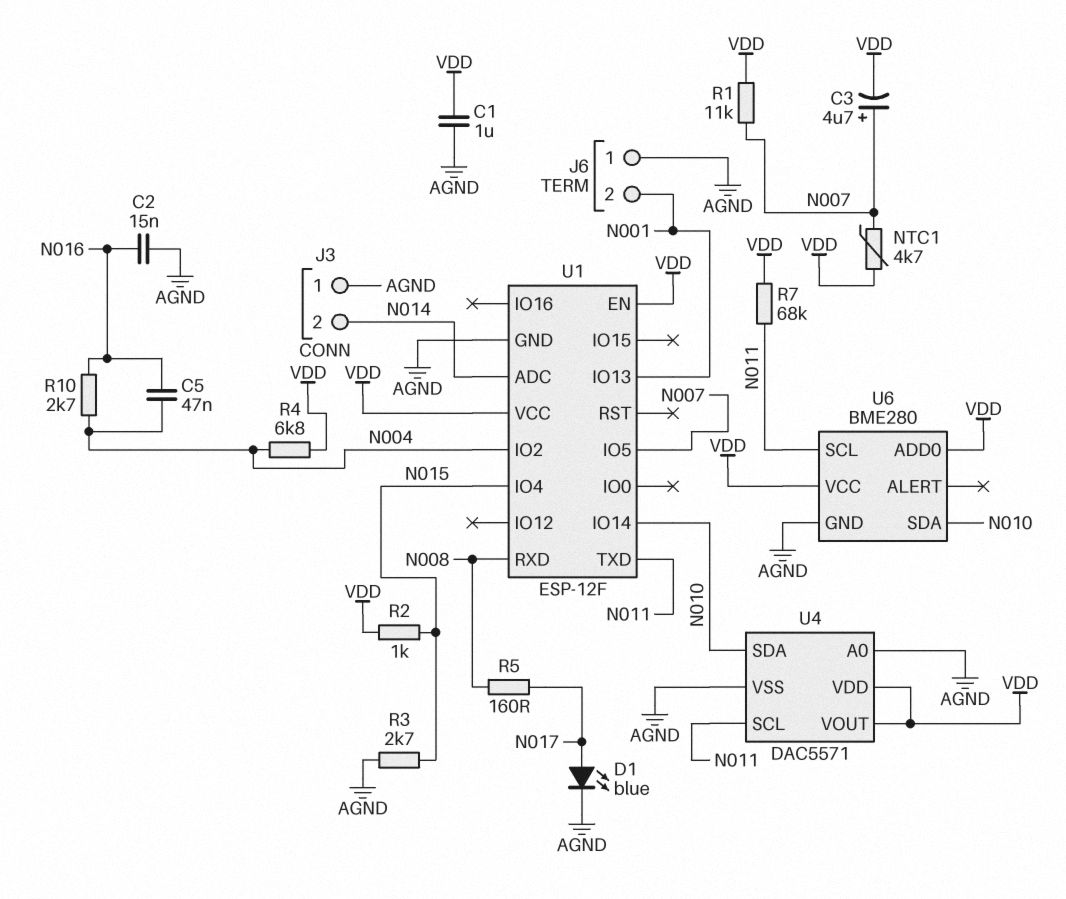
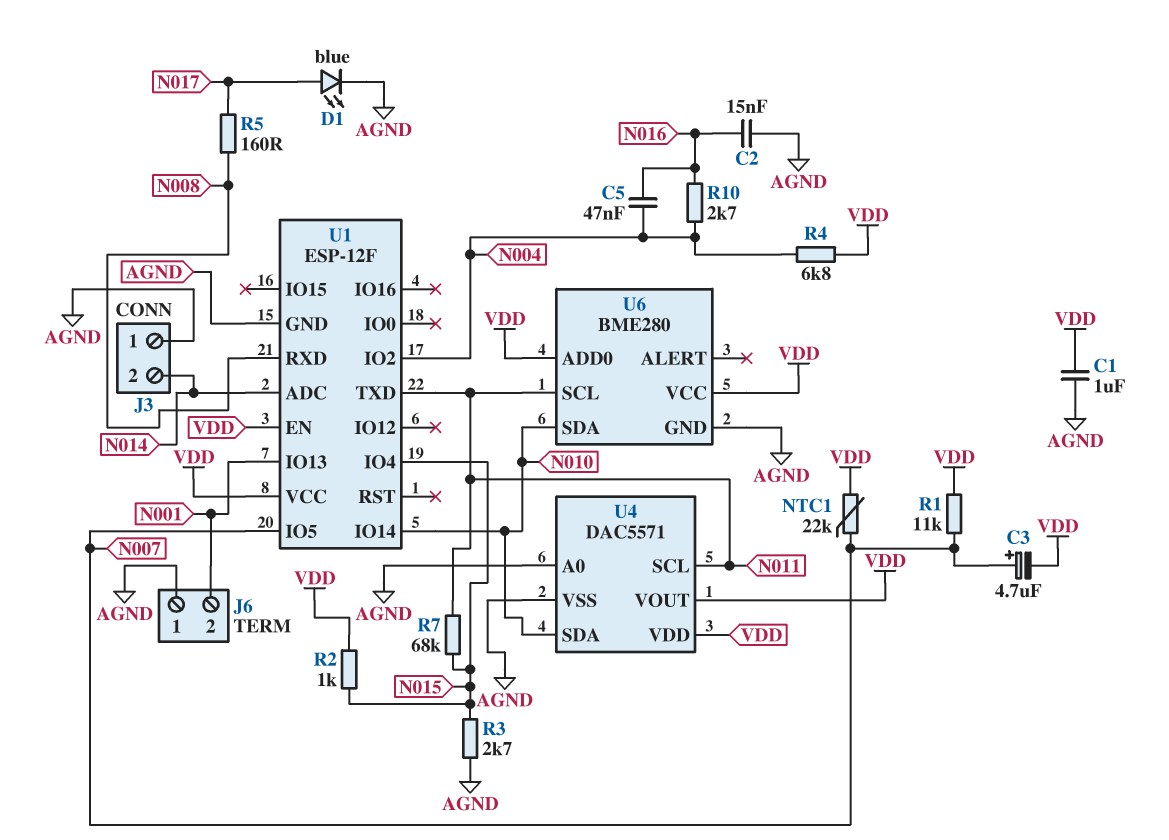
NTC1: 4.7k (N007, VDD) -> 22k (N007, VDD)
R7: 68k (N011, VDD) -> 68k (N011, N015)

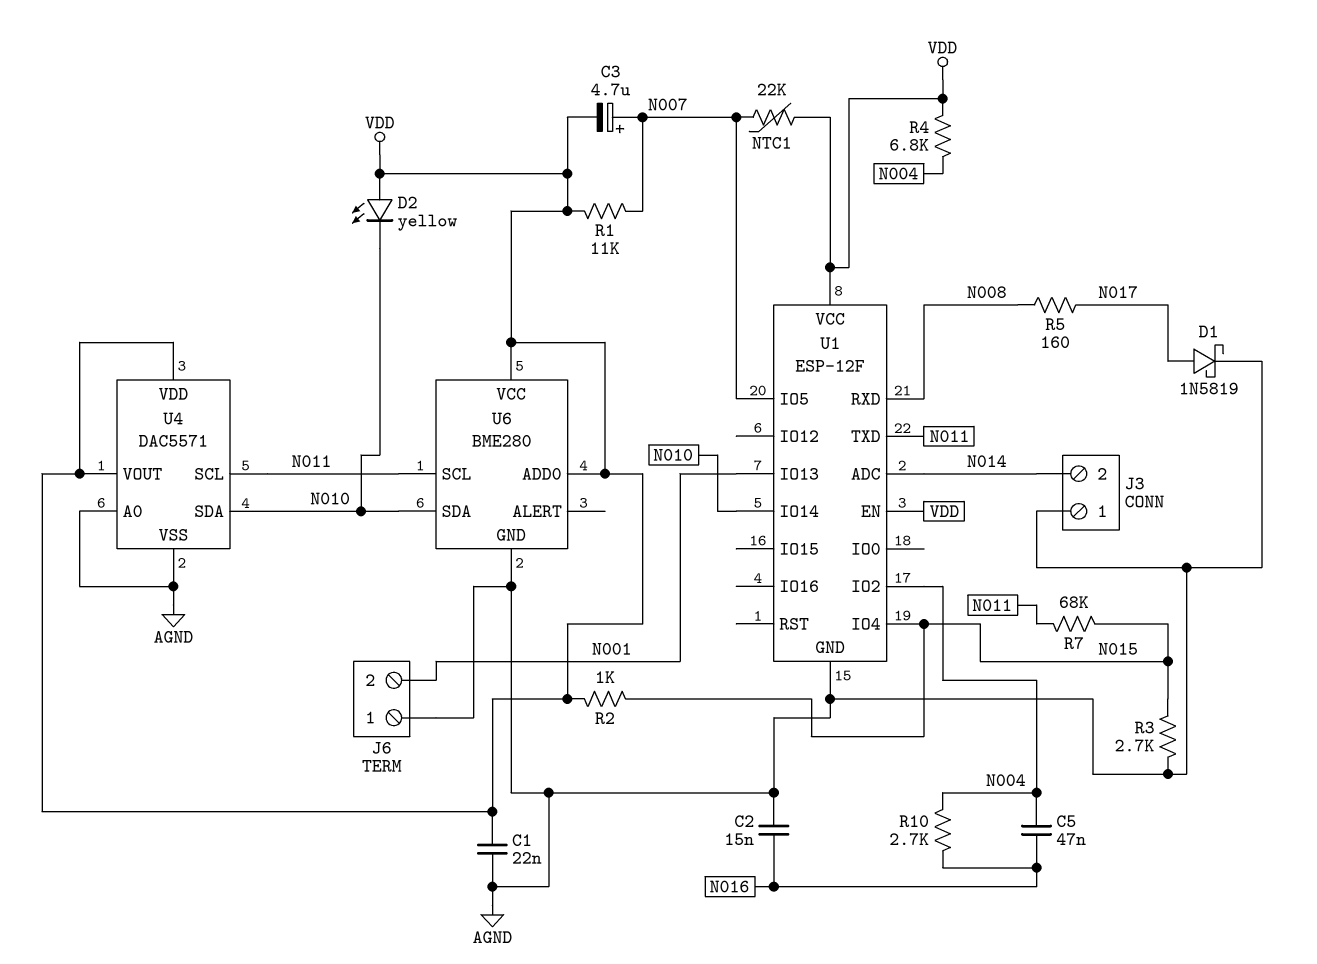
C1: 1uF (AGND, VDD) -> 22nF (AGND, VDD)
D1: LED blue (A N017, K AGND) -> schottky 1N5819 (A N017, K AGND)
D2: none -> LED yellow (A VDD, K N010)

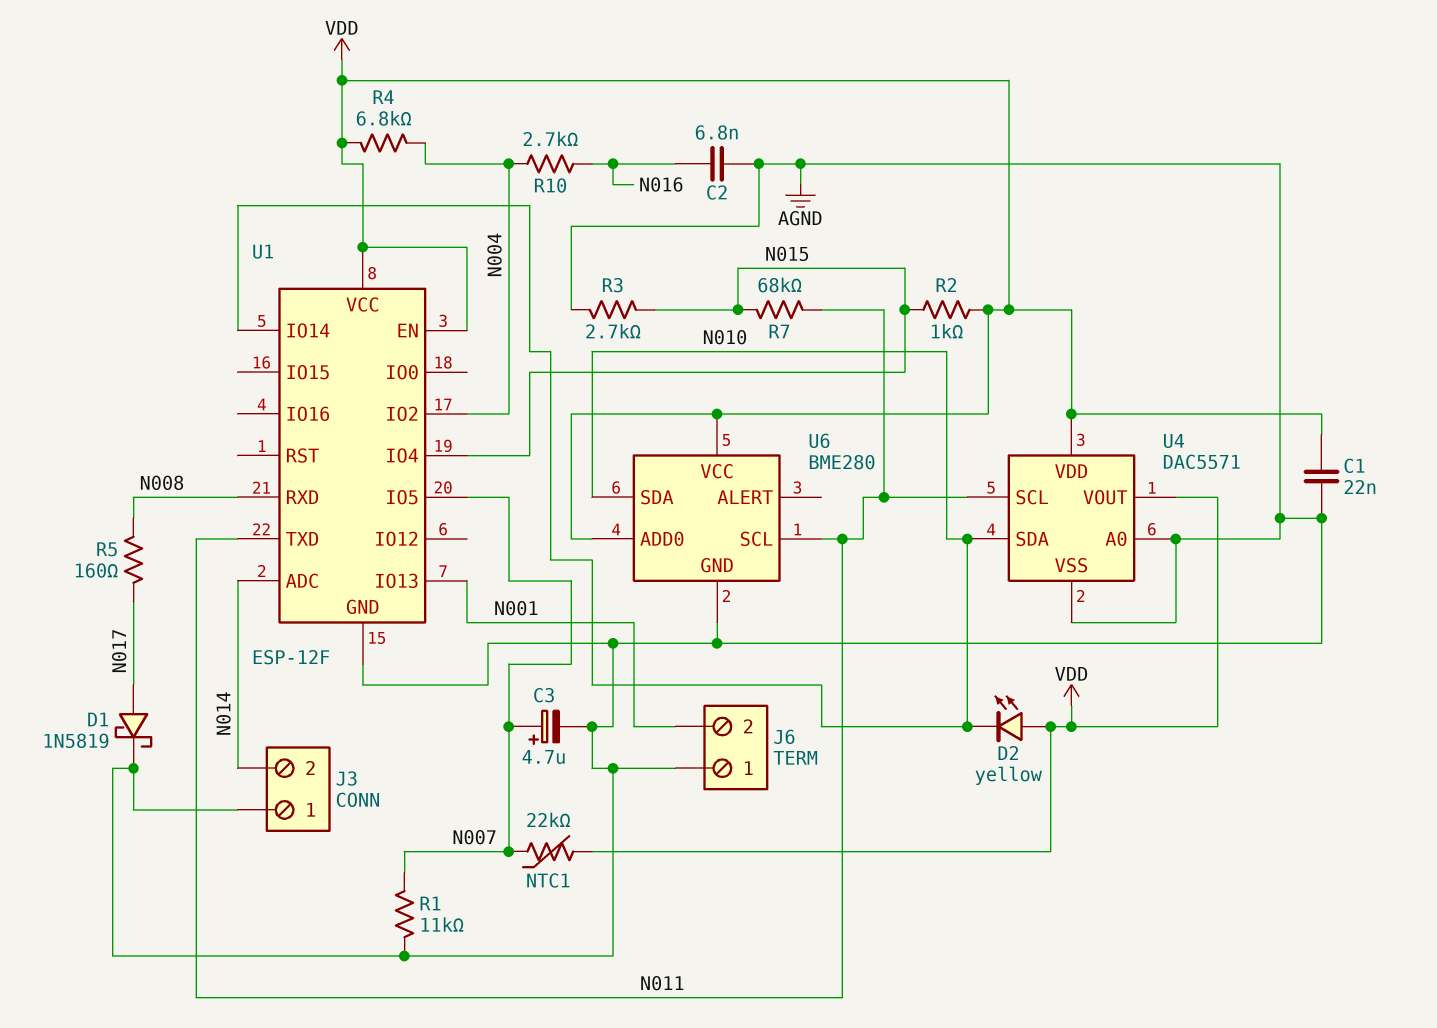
C2: 15nF (AGND, N016) -> 6.8nF (AGND, N016)
C3: 4.7uF (plus N007, minus VDD) -> 4.7uF (plus N007, minus AGND)
C5: 47nF (N004, N016) -> none
R1: 11k (N007, VDD) -> 11k (AGND, N007)

